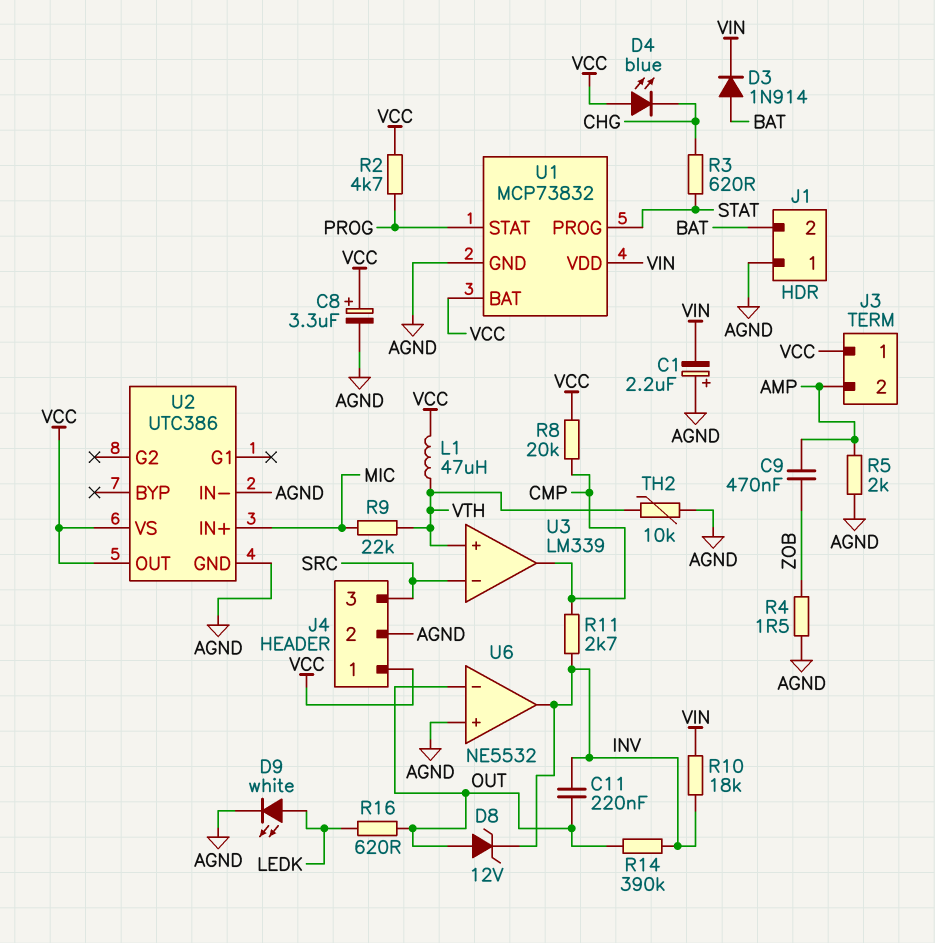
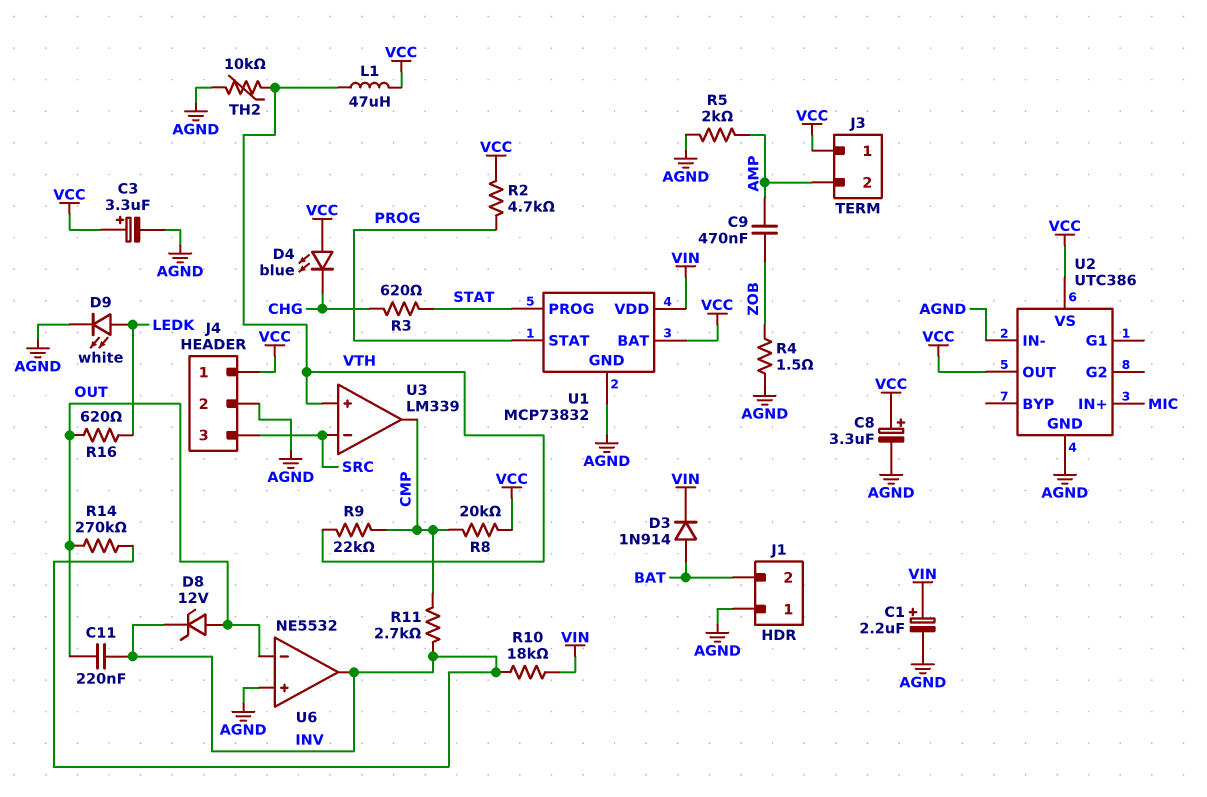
C1: 2.2uF (plus AGND, minus VIN) -> 2.2uF (plus VIN, minus AGND)
C3: none -> 3.3uF (plus VCC, minus AGND)
R9: 22k (MIC, VTH) -> 22k (CMP, VTH)
R14: 390k (INV, OUT) -> 270k (INV, OUT)

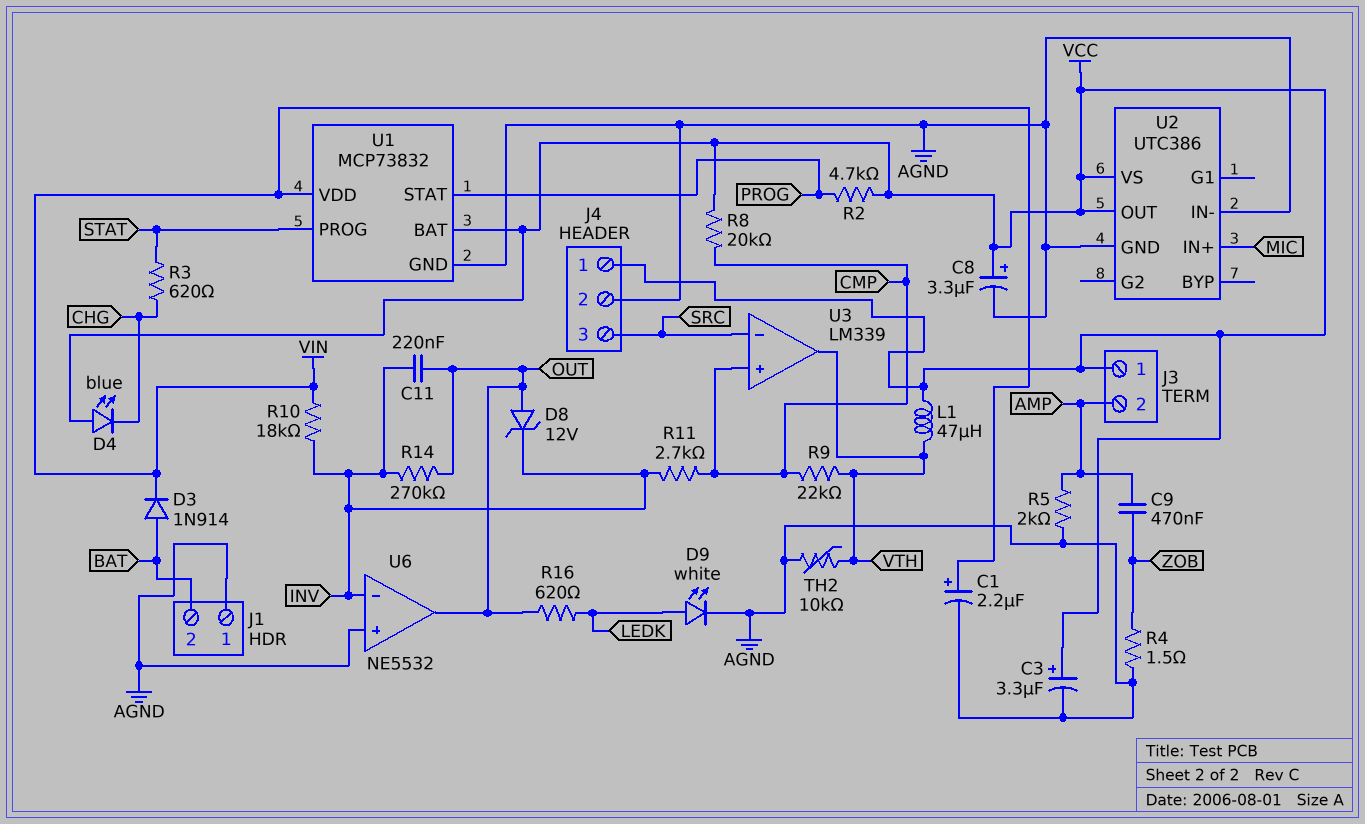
U3 pin in+: VTH -> CMP
U3 pin out: CMP -> VTH
U6 pin in-: OUT -> INV
U6 pin out: INV -> OUT

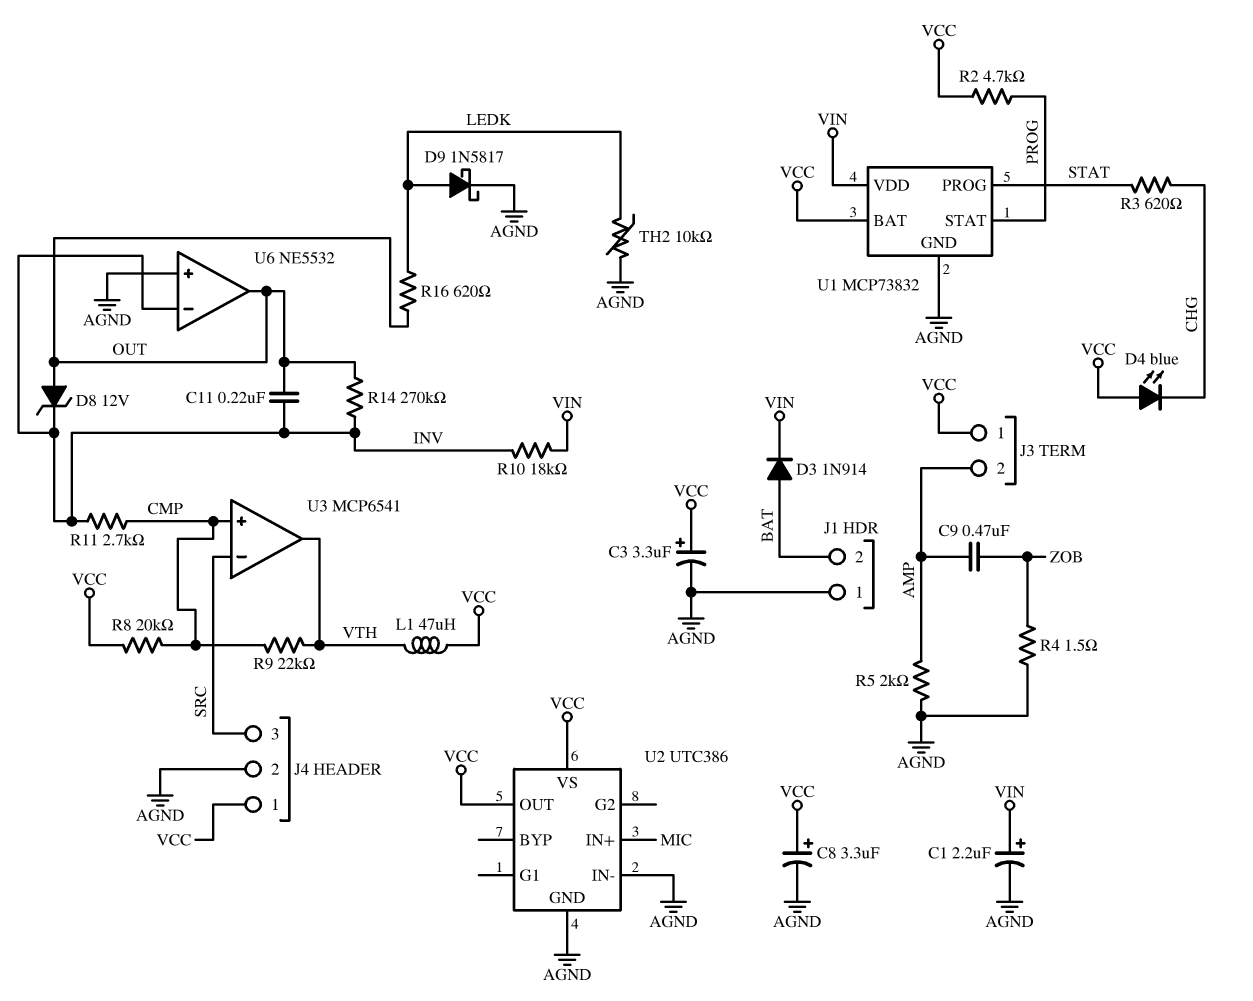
D9: LED white (A LEDK, K AGND) -> schottky 1N5817 (A LEDK, K AGND)
TH2: 10k (AGND, VTH) -> 10k (AGND, LEDK)
U3: LM339 -> MCP6541

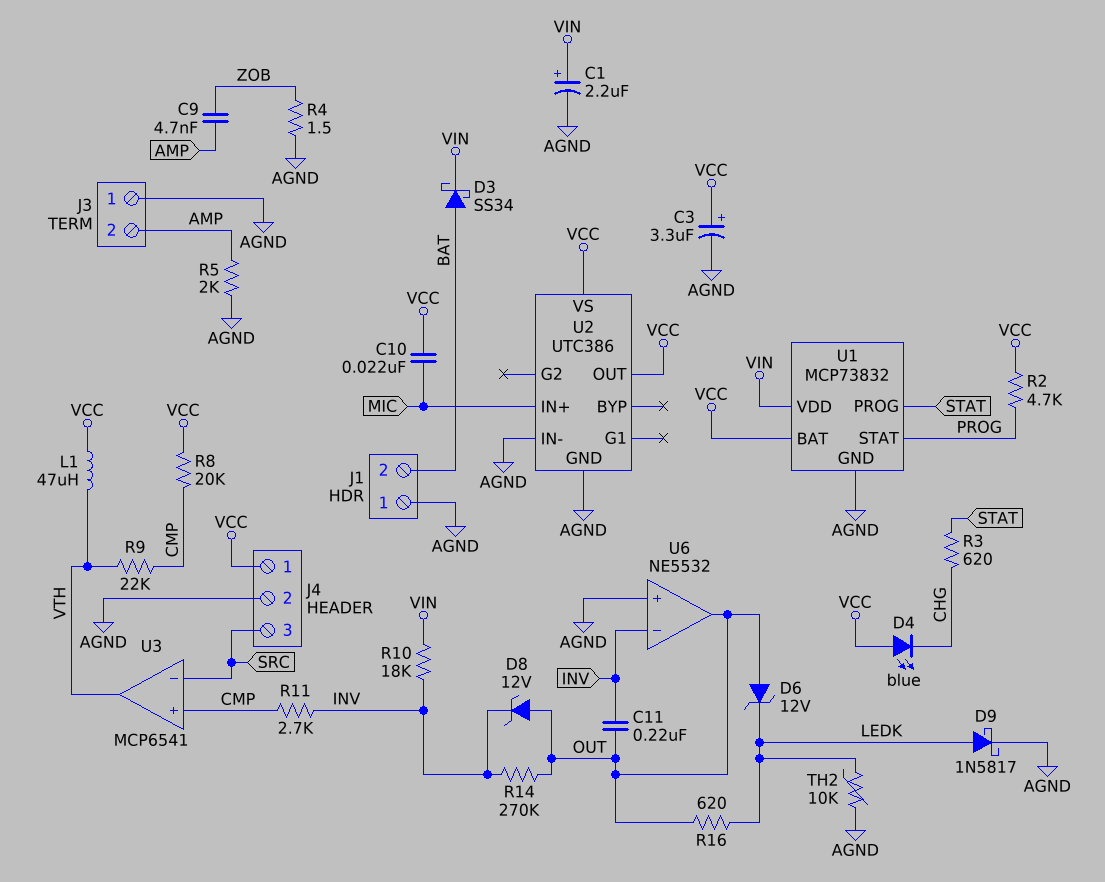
C8: 3.3uF (plus VCC, minus AGND) -> none
C9: 470nF (AMP, ZOB) -> 4.7nF (AMP, ZOB)
C10: none -> 22nF (MIC, VCC)
D3: diode 1N914 (A BAT, K VIN) -> schottky SS34 (A BAT, K VIN)
D6: none -> zener 12V (A OUT, K LEDK)
J3 pin 1: VCC -> AGND

